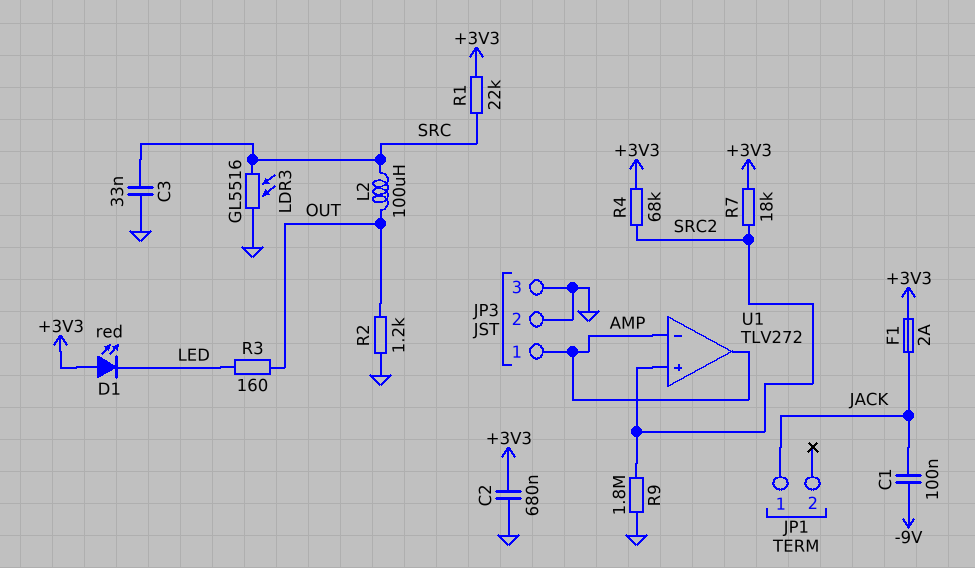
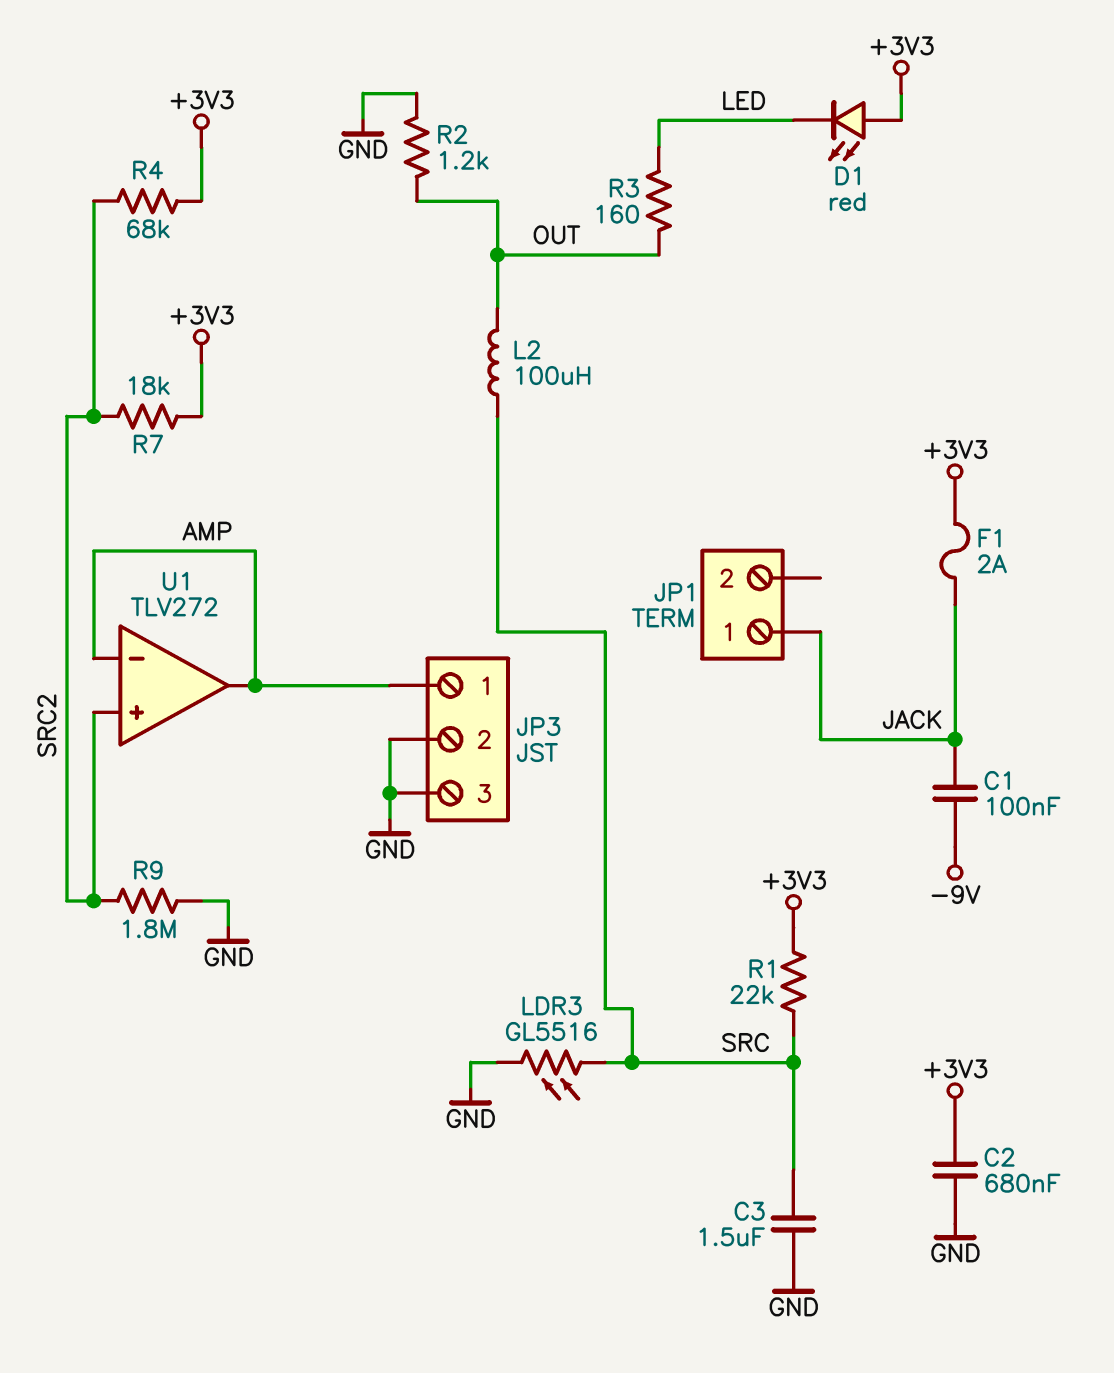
C3: 33nF (GND, SRC) -> 1.5uF (GND, SRC)

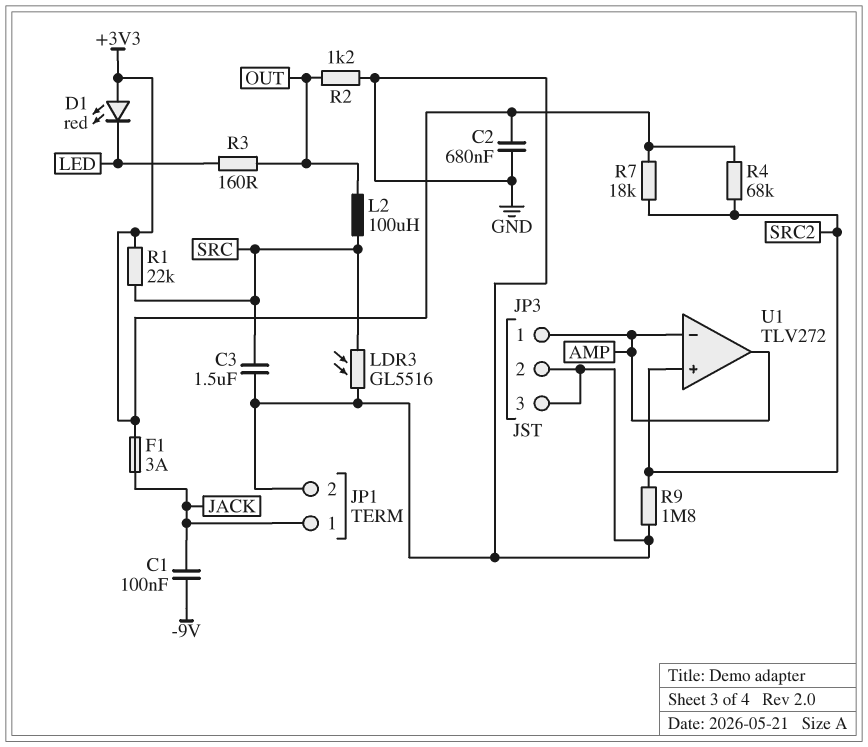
F1: 2A (+3V3, JACK) -> 3A (+3V3, JACK)
JP1 pin 2: none -> GND

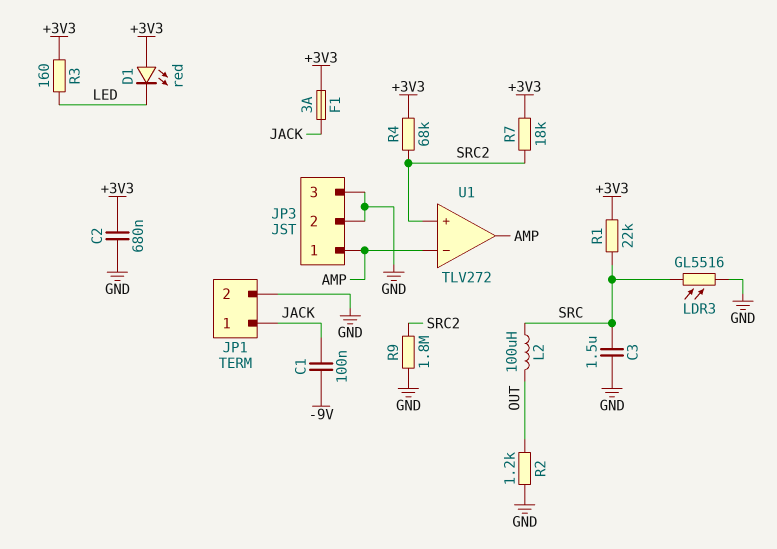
R3: 160 (LED, OUT) -> 160 (+3V3, LED)

